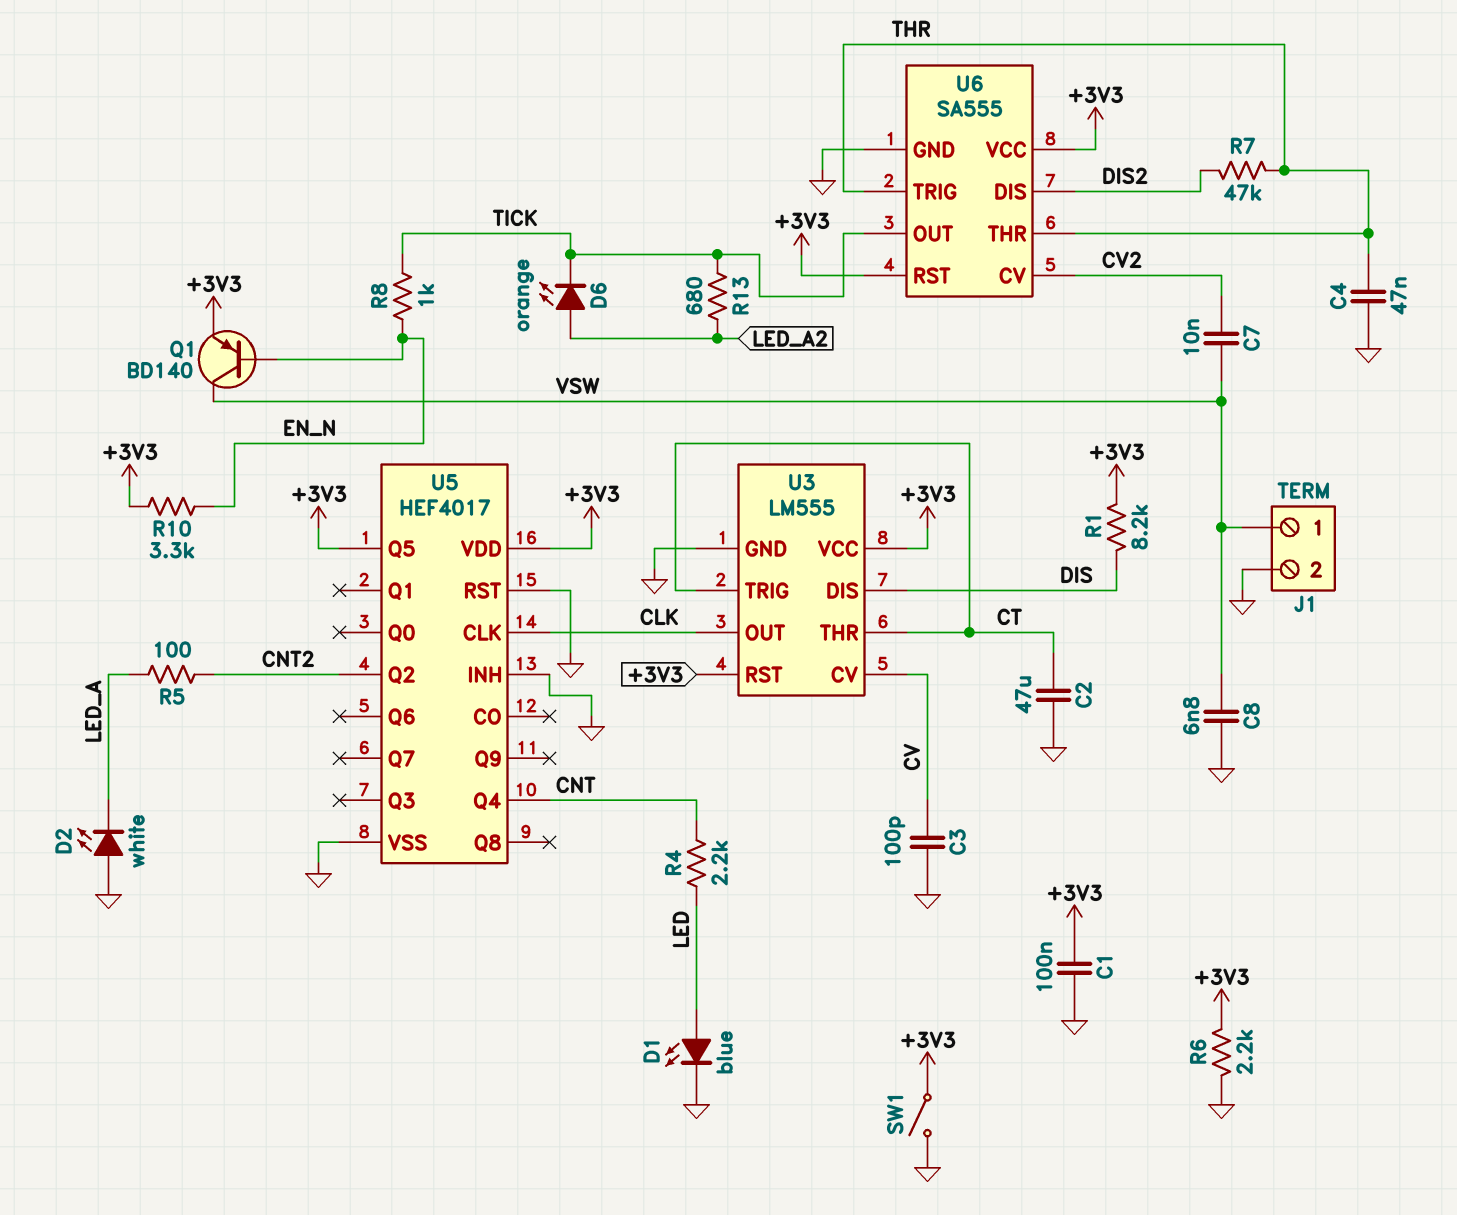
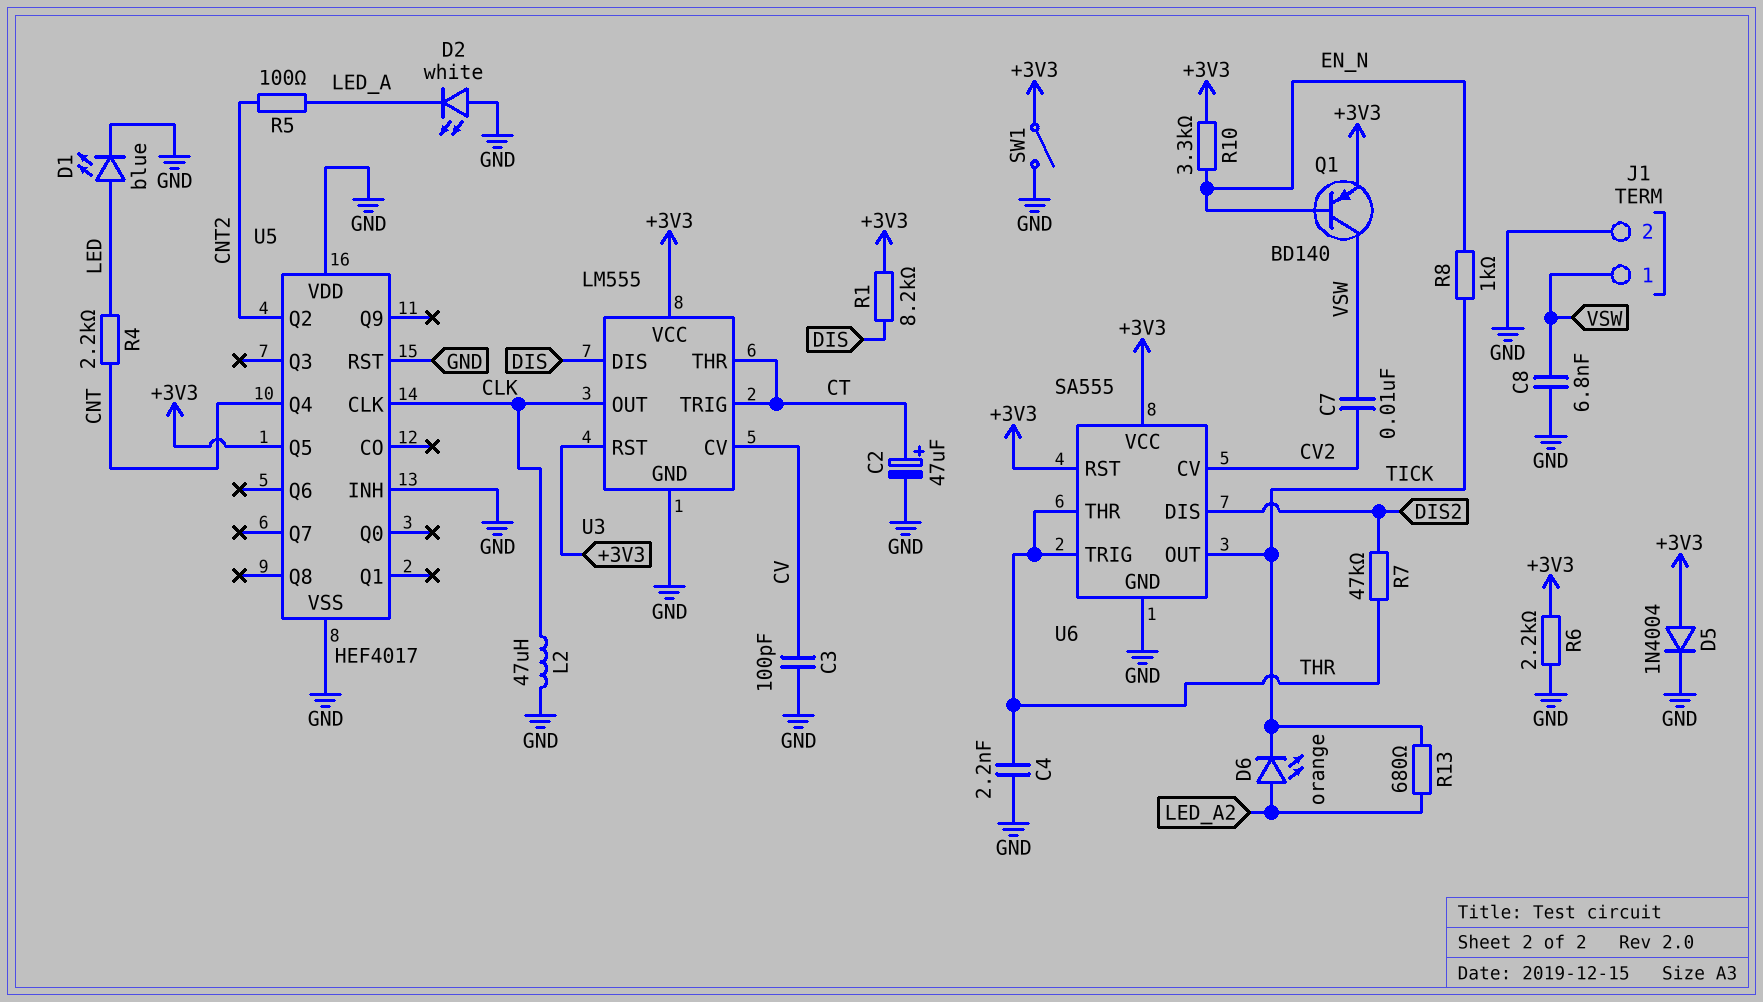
C1: 100nF (+3V3, GND) -> none
C2: 47uF (CT, GND) -> 47uF (plus CT, minus GND)
C4: 47nF (GND, THR) -> 2.2nF (GND, THR)
D5: none -> diode 1N4004 (A +3V3, K GND)
L2: none -> 47uH (CLK, GND)
U5 pin VDD: +3V3 -> GND

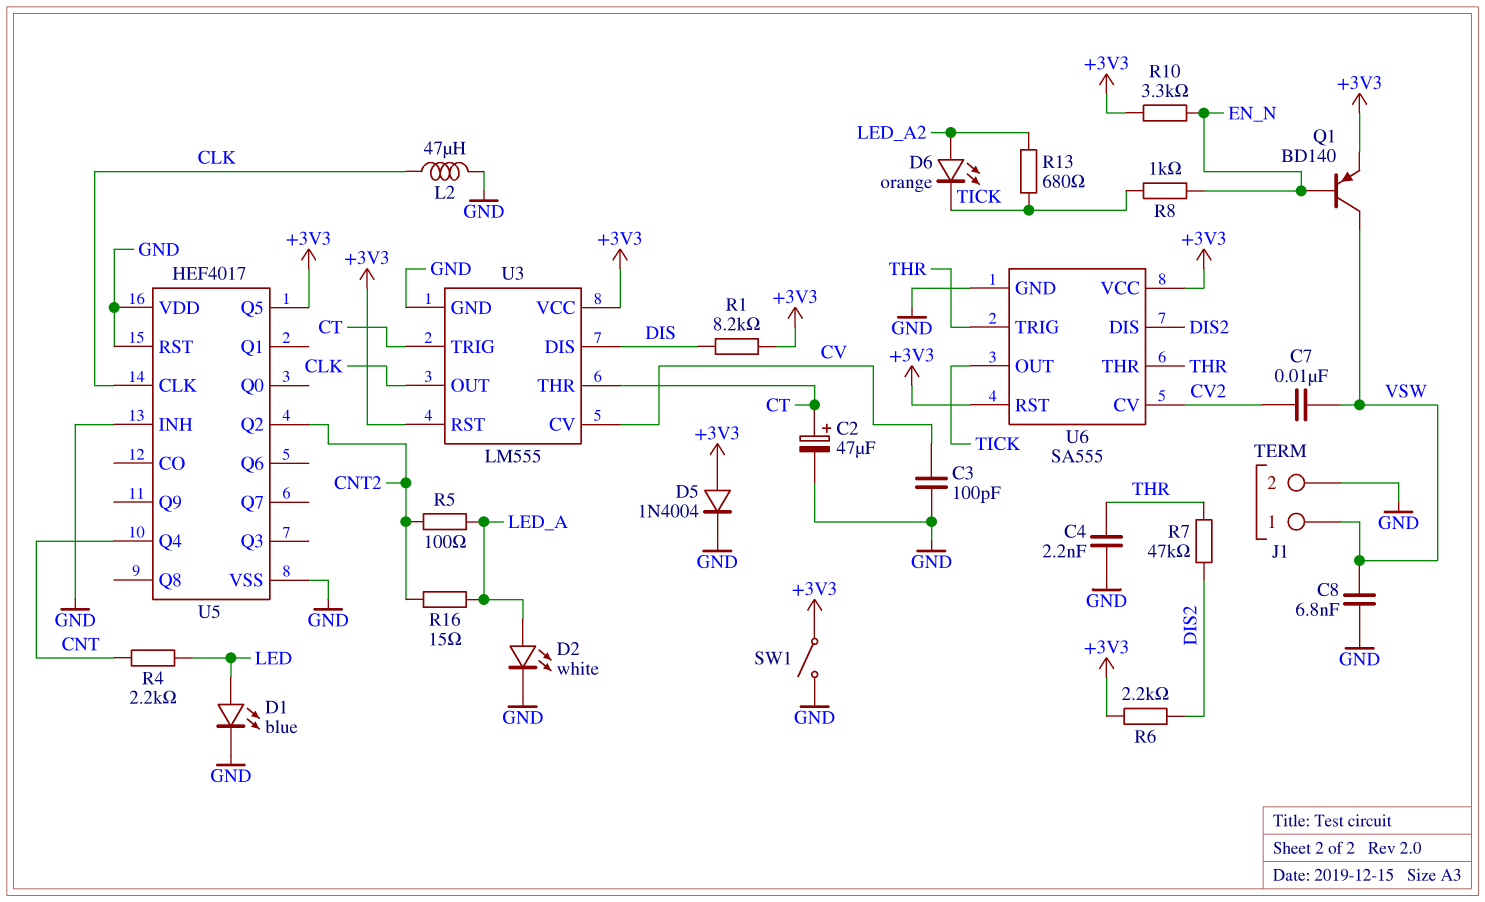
D2: LED white (A GND, K LED_A) -> LED white (A LED_A, K GND)
R6: 2.2k (+3V3, GND) -> 2.2k (+3V3, DIS2)
R16: none -> 15 (CNT2, LED_A)

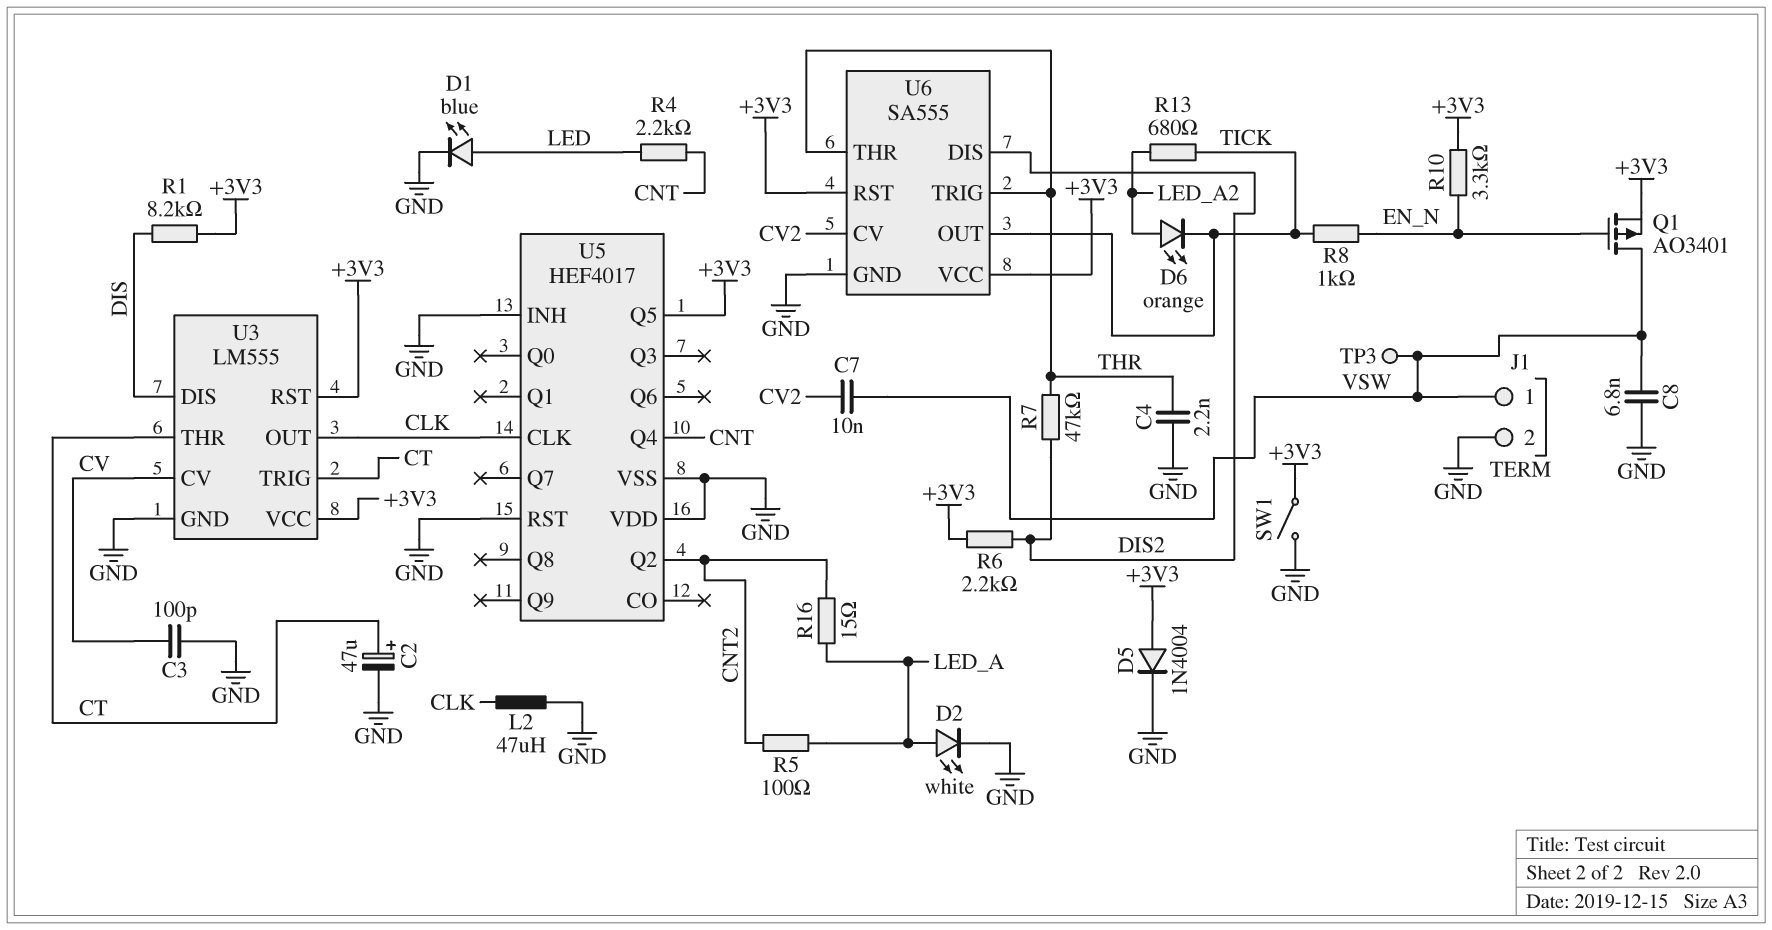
Q1: PNP BD140 (B EN_N, C VSW, E +3V3) -> PMOS AO3401 (G EN_N, D VSW, S +3V3)
TP3: none -> test point (VSW)

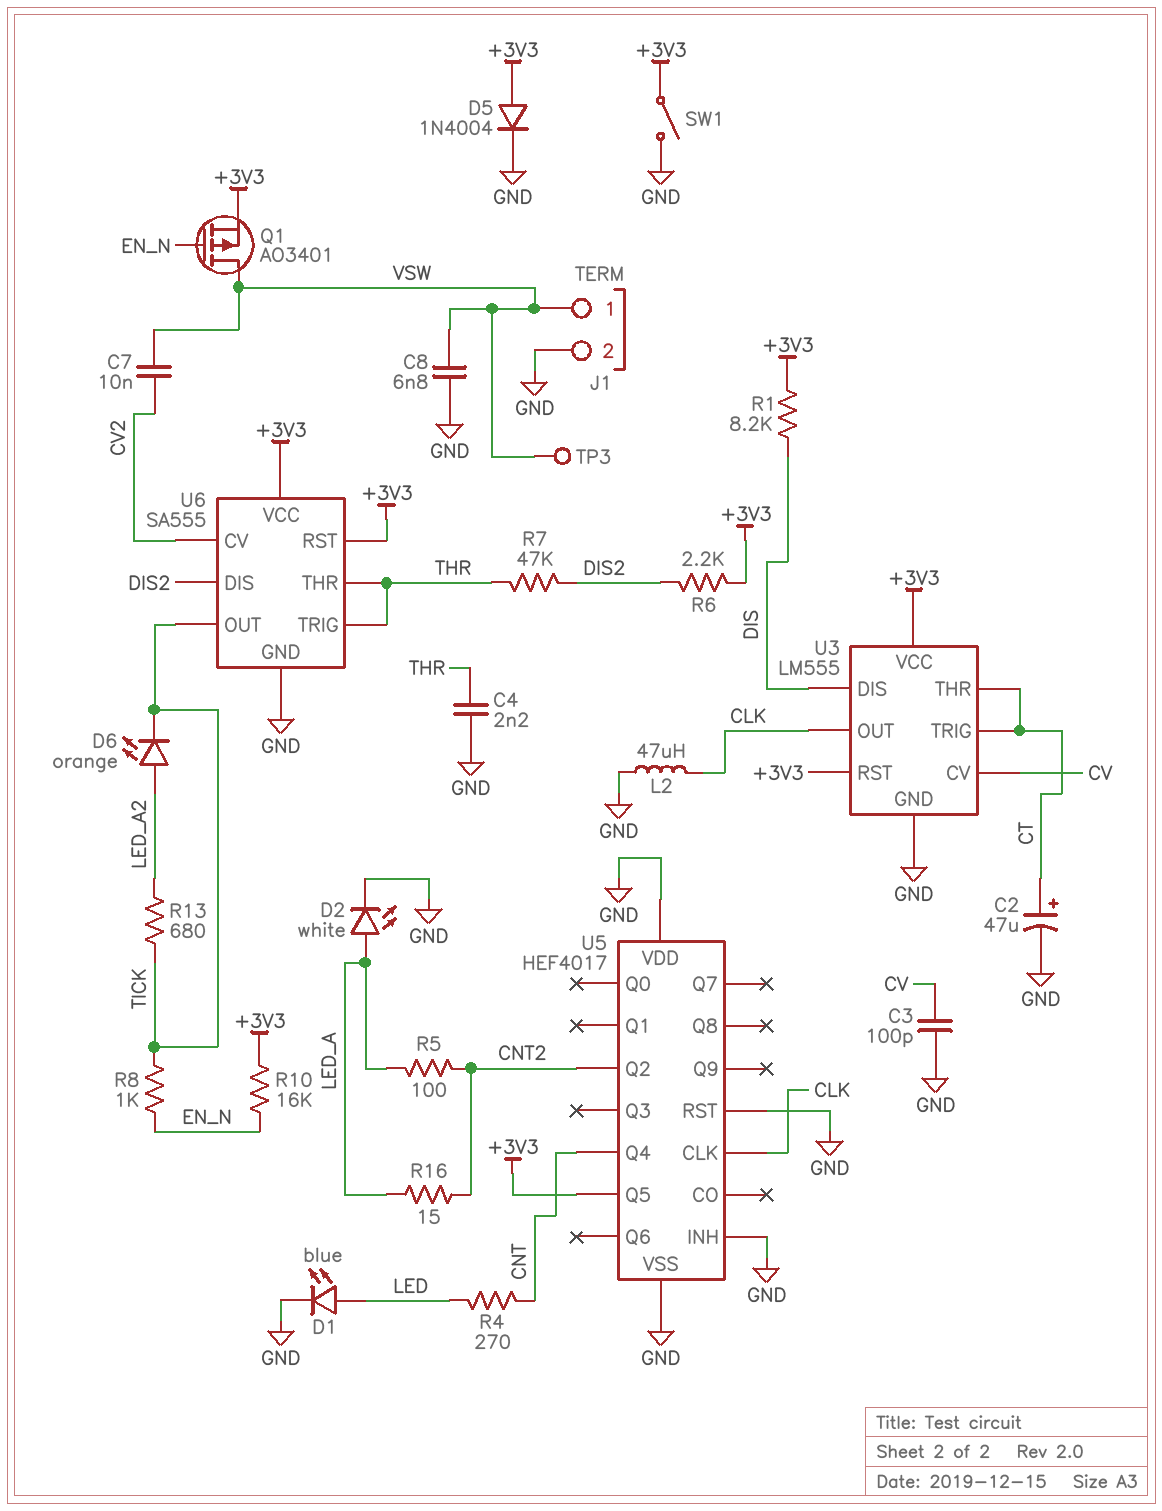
R4: 2.2k (CNT, LED) -> 270 (CNT, LED)
R10: 3.3k (+3V3, EN_N) -> 16k (+3V3, EN_N)

